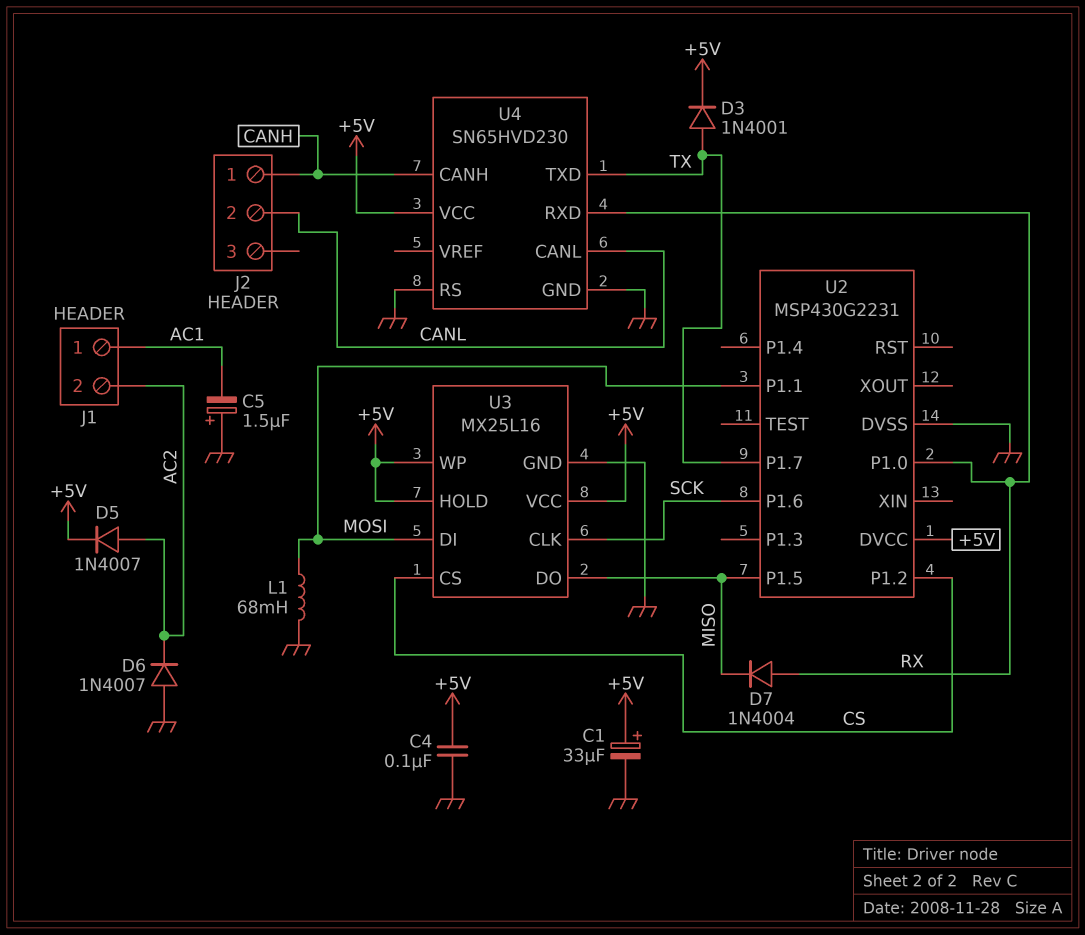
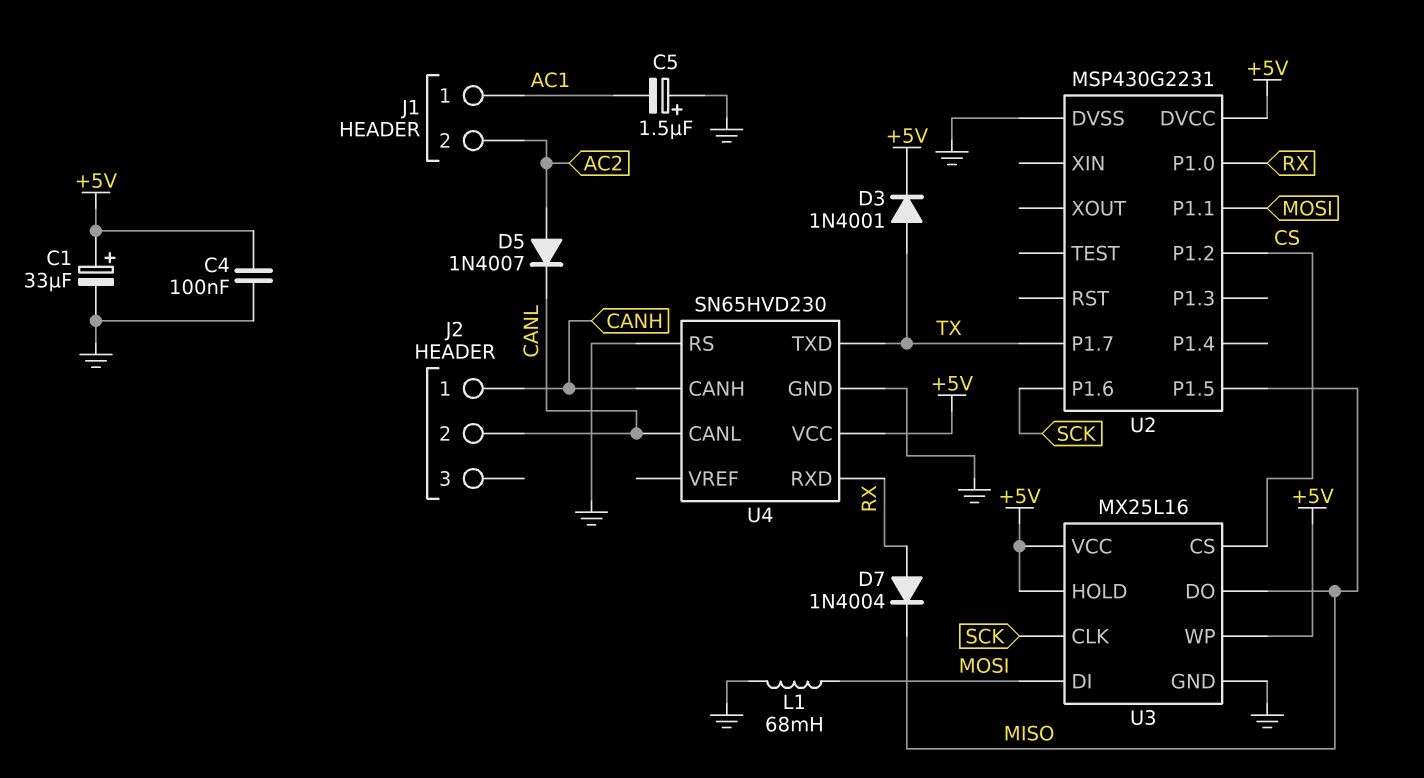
D5: diode 1N4007 (A AC2, K +5V) -> diode 1N4007 (A AC2, K CANL)
D6: diode 1N4007 (A GND, K AC2) -> none

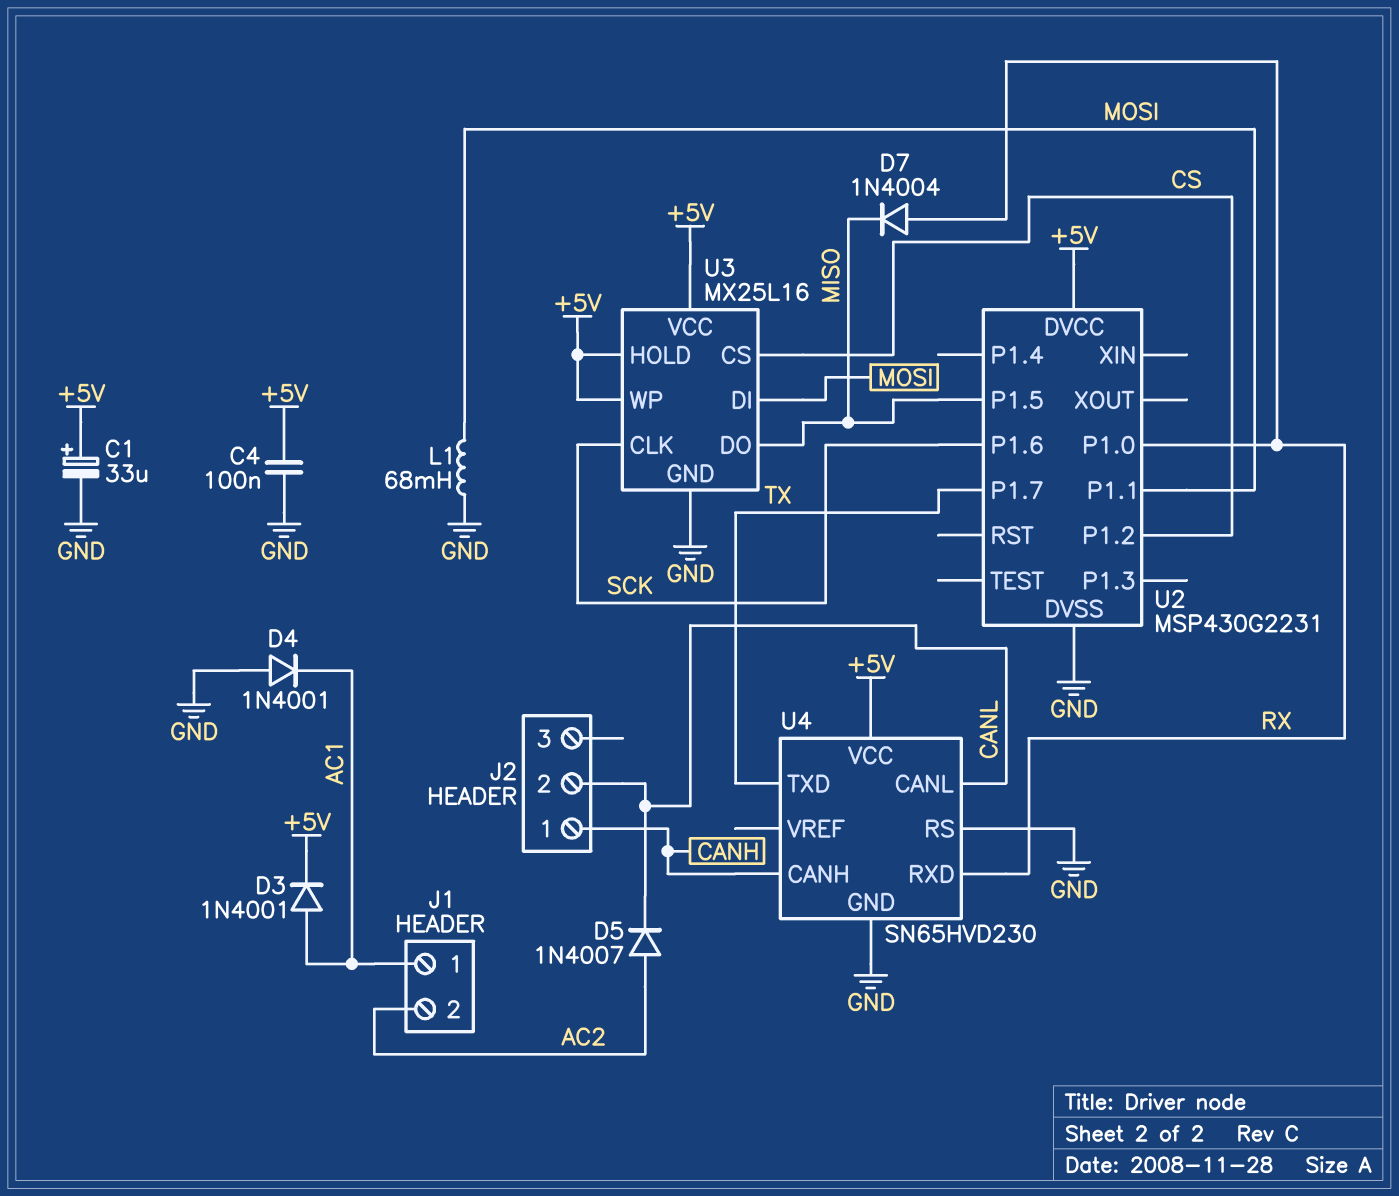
C5: 1.5uF (plus GND, minus AC1) -> none
D3: diode 1N4001 (A TX, K +5V) -> diode 1N4001 (A AC1, K +5V)
D4: none -> diode 1N4001 (A GND, K AC1)

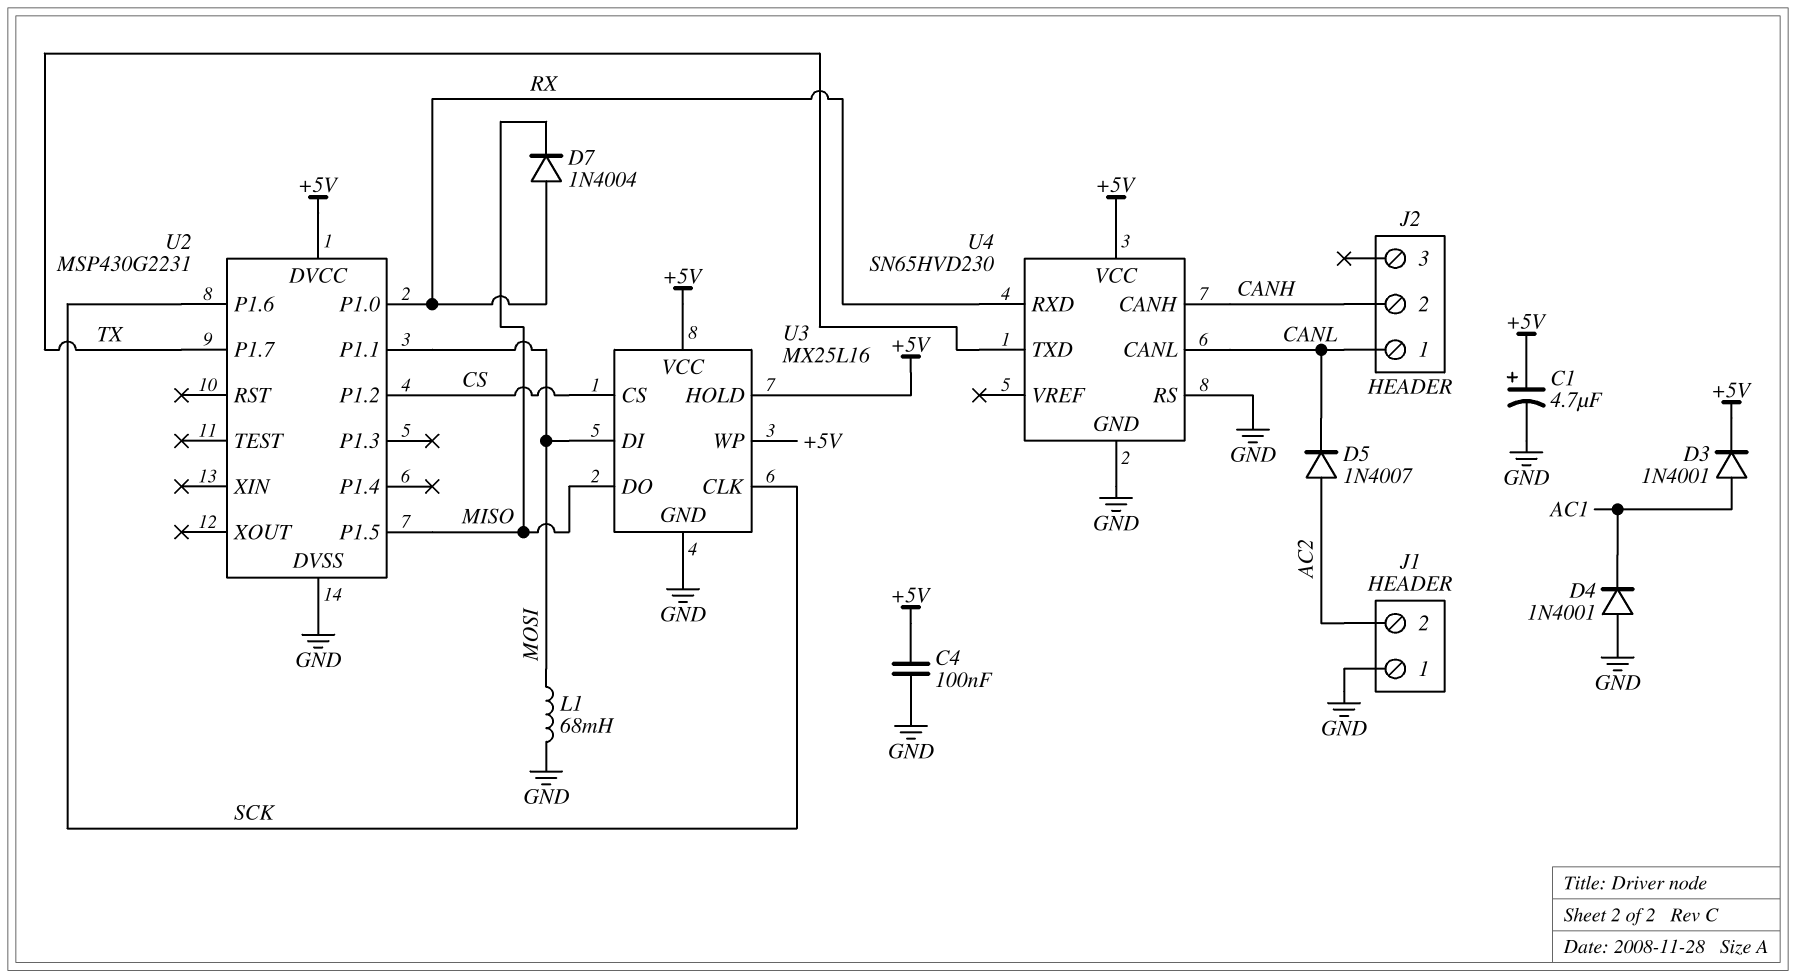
C1: 33uF (plus +5V, minus GND) -> 4.7uF (plus +5V, minus GND)
J1 pin 1: AC1 -> GND
J2 pin 1: CANH -> CANL
J2 pin 2: CANL -> CANH

